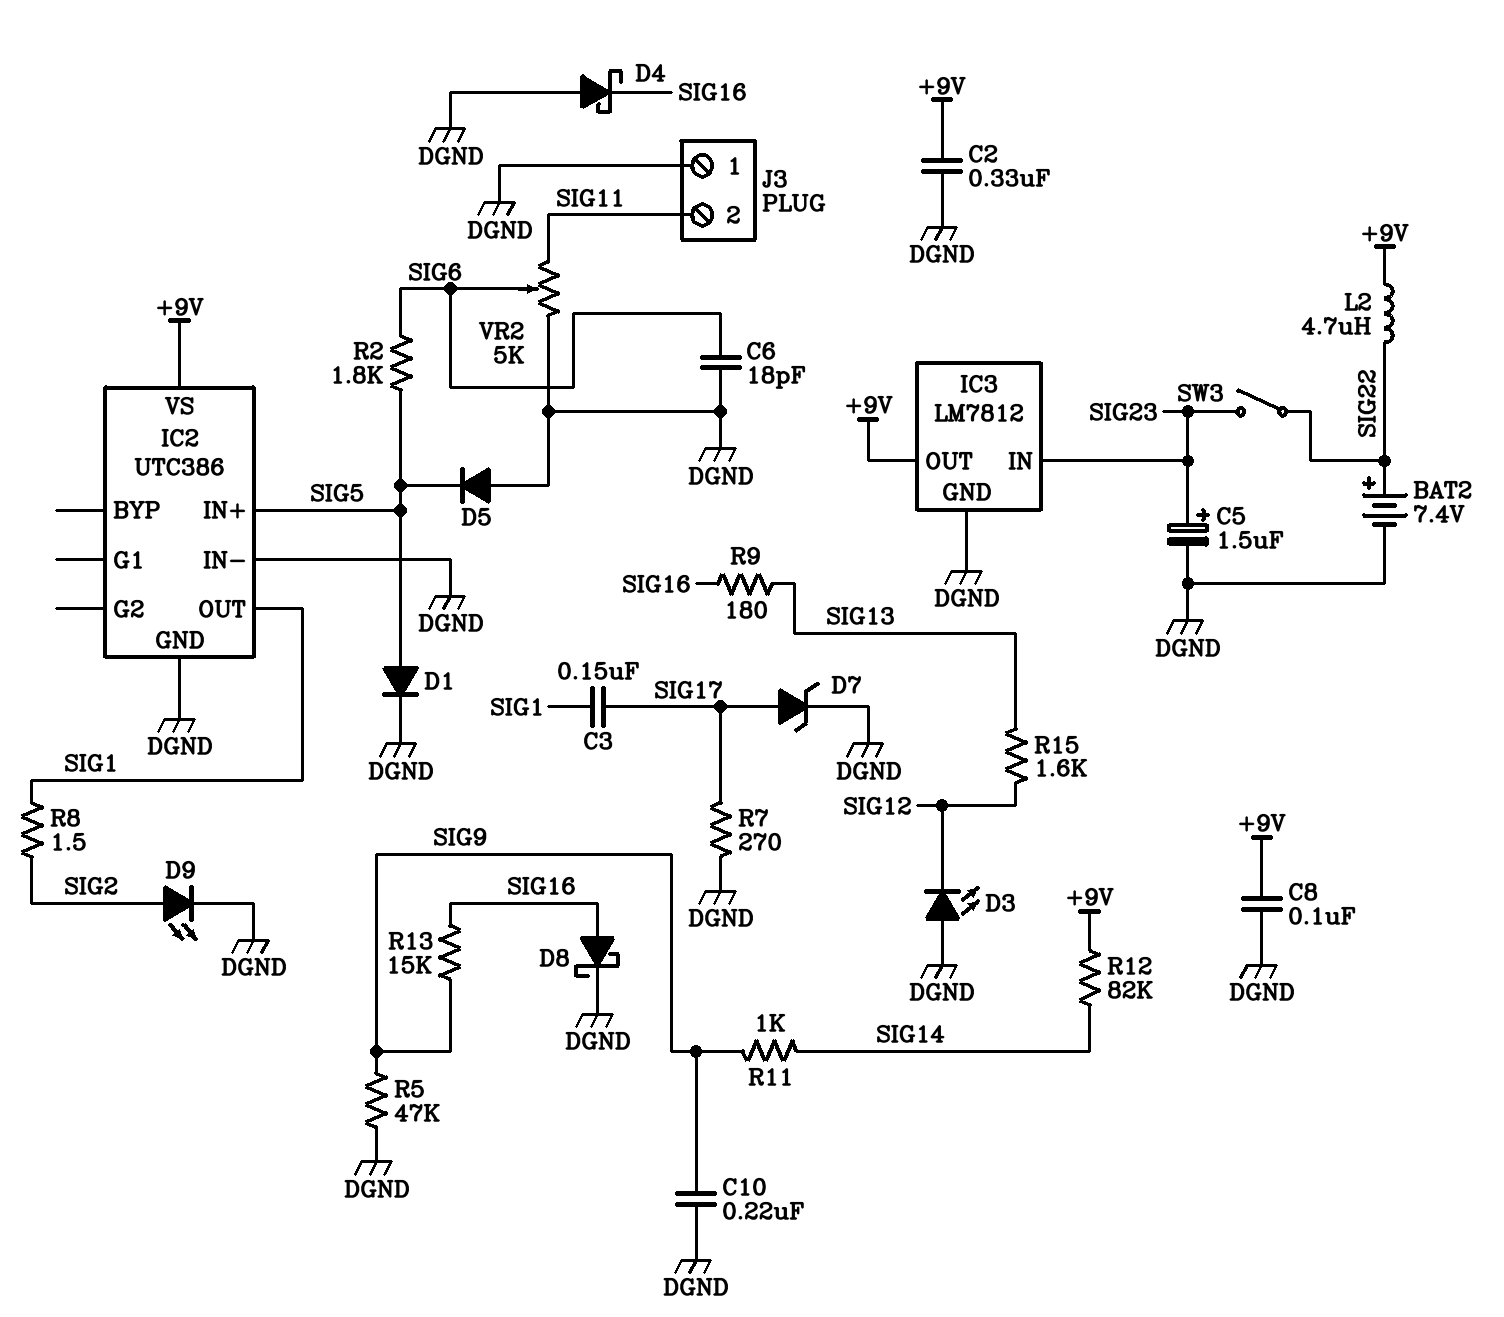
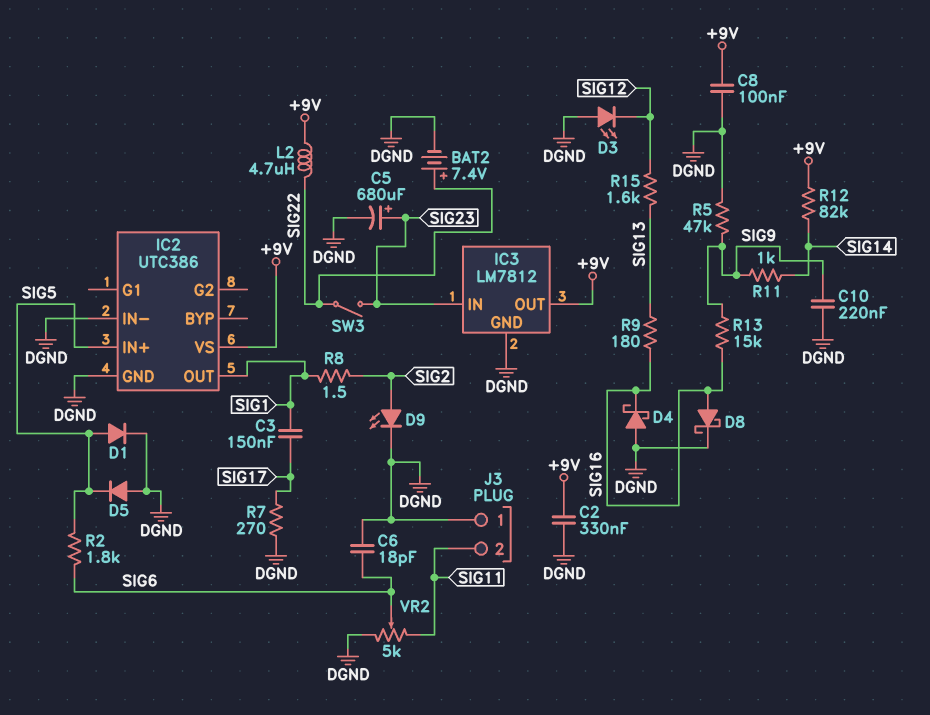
C5: 1.5uF (plus SIG23, minus DGND) -> 680uF (plus SIG23, minus DGND)
D7: zener (A SIG17, K DGND) -> none

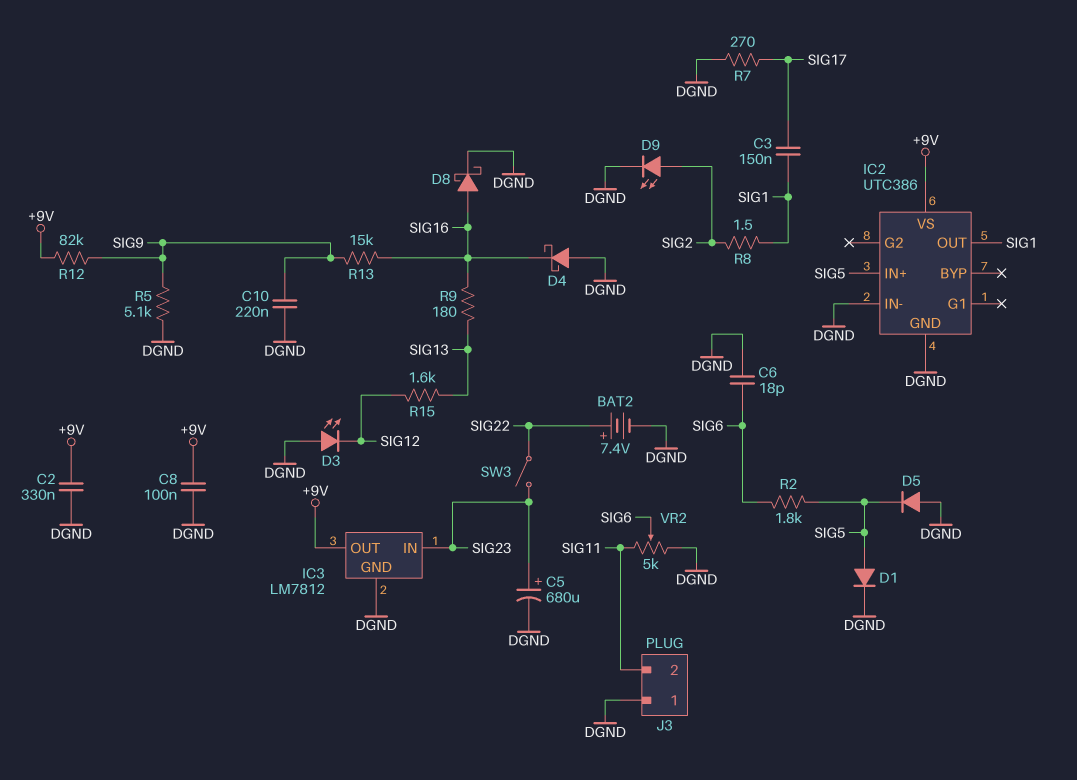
L2: 4.7uH (+9V, SIG22) -> none
R5: 47k (DGND, SIG9) -> 5.1k (DGND, SIG9)
R11: 1k (SIG9, SIG14) -> none
R12: 82k (+9V, SIG14) -> 82k (+9V, SIG9)

